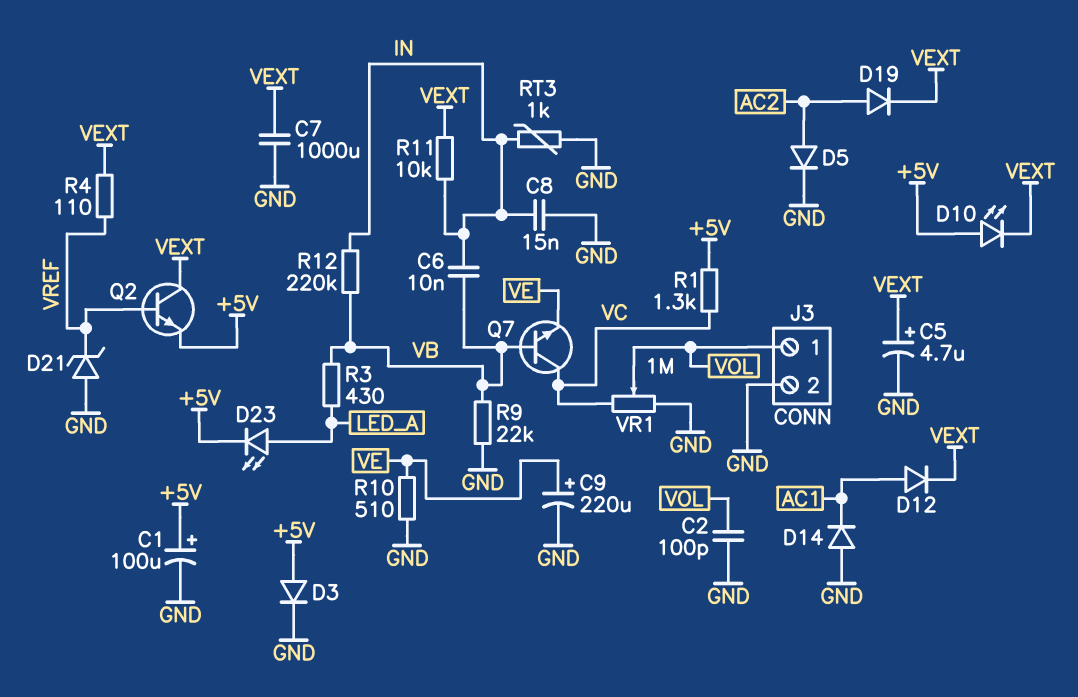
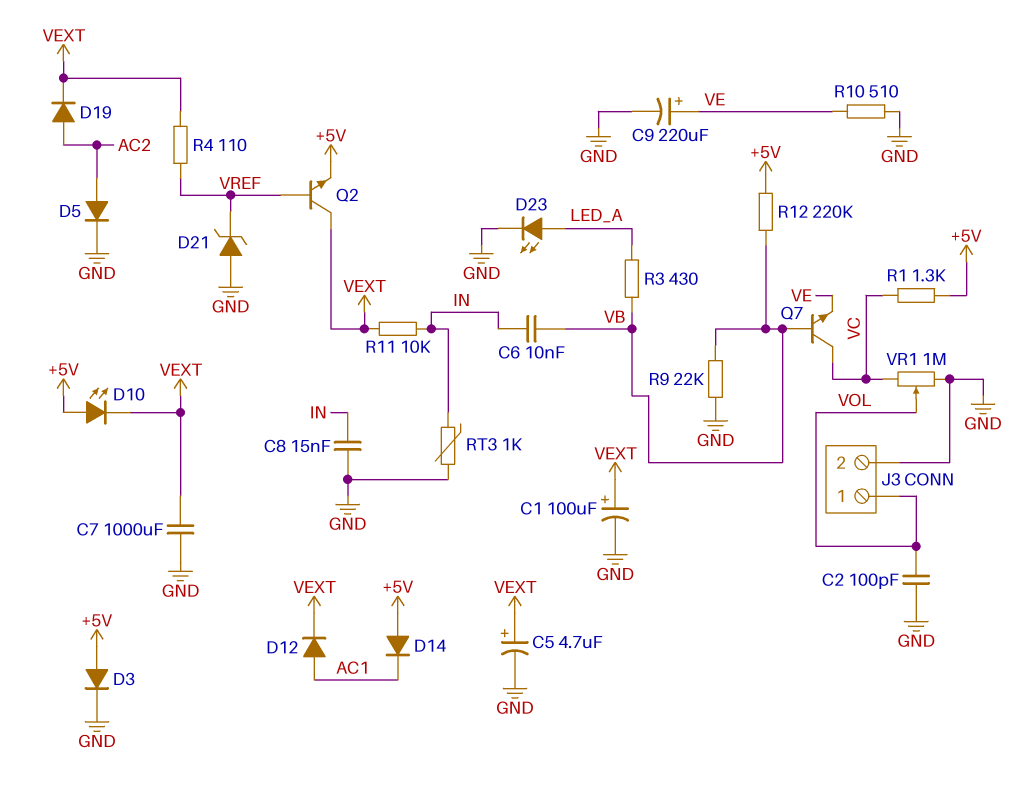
C1: 100uF (plus +5V, minus GND) -> 100uF (plus VEXT, minus GND)
D14: diode (A GND, K AC1) -> diode (A +5V, K AC1)
D23: LED (A LED_A, K +5V) -> LED (A LED_A, K GND)
R12: 220k (IN, VB) -> 220k (+5V, VB)

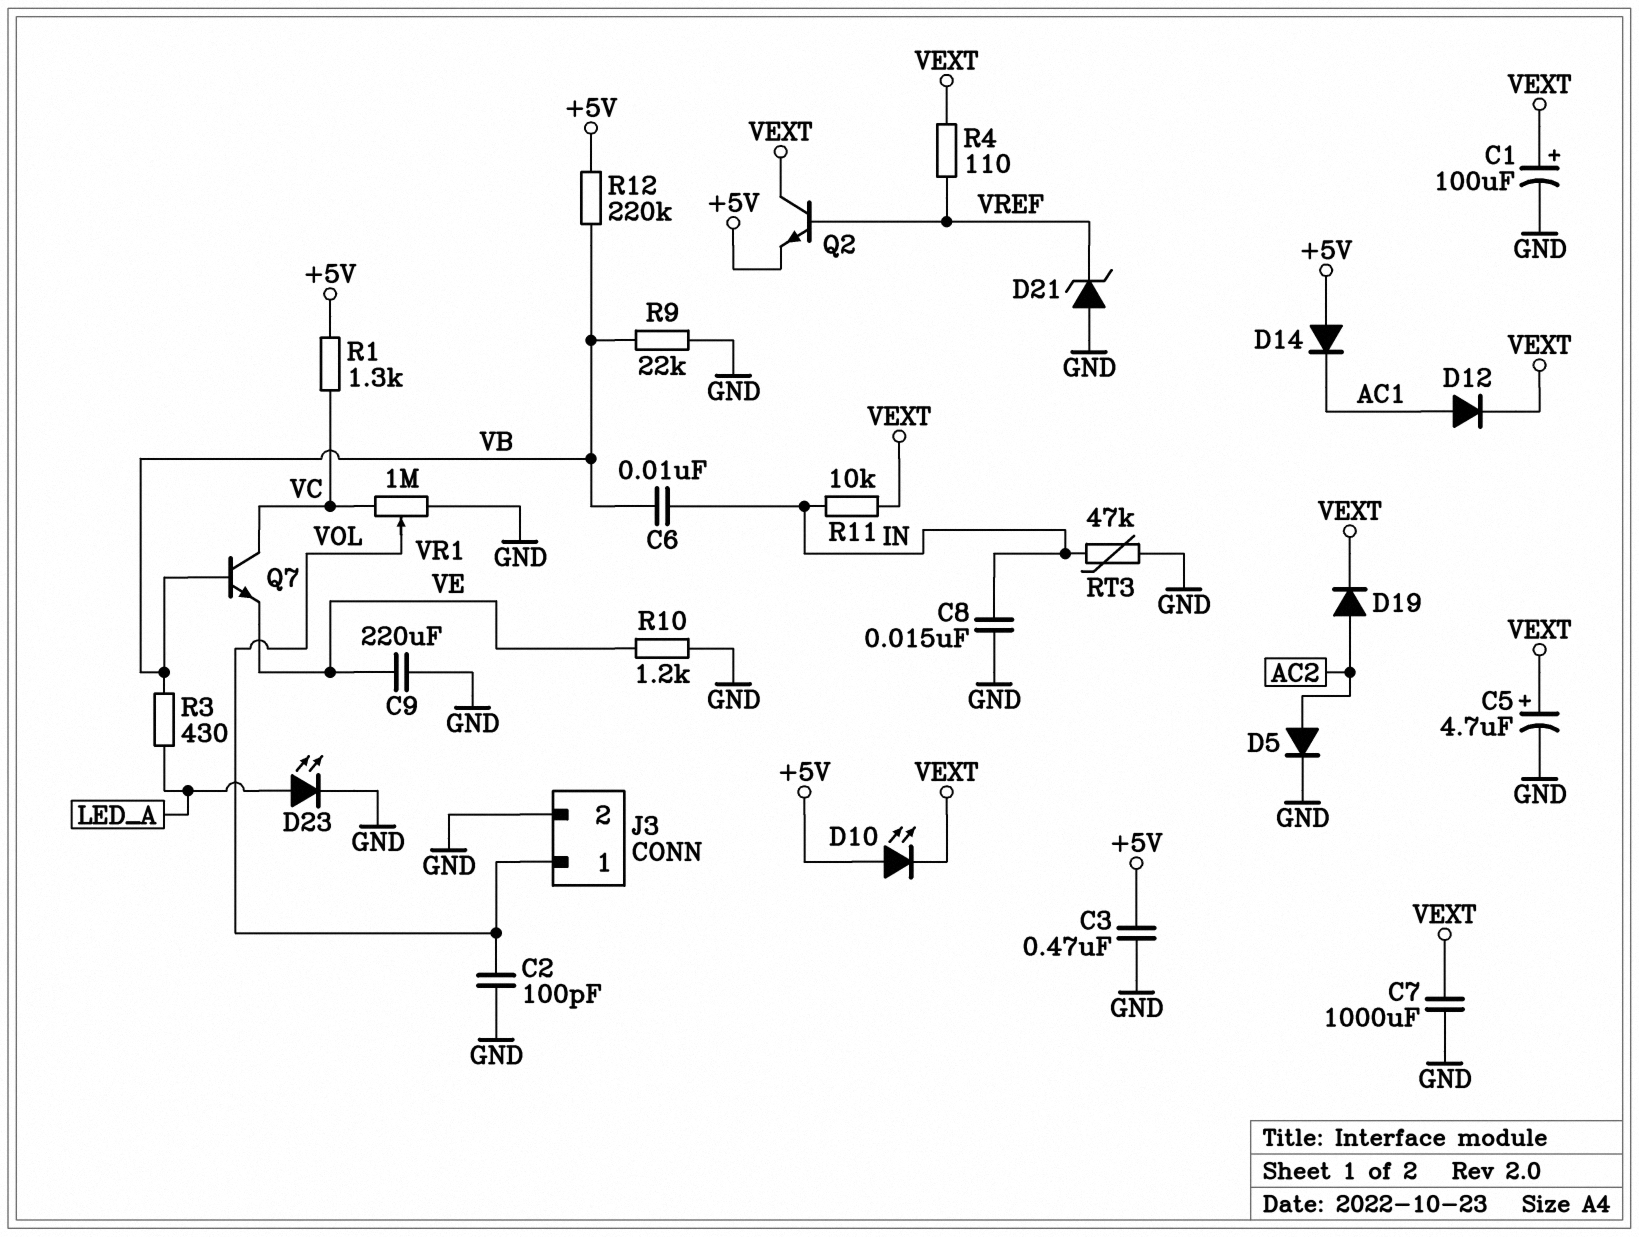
C3: none -> 470nF (+5V, GND)
C9: 220uF (plus VE, minus GND) -> 220uF (GND, VE)
D3: diode (A +5V, K GND) -> none
R10: 510 (GND, VE) -> 1.2k (GND, VE)
RT3: 1k (GND, IN) -> 47k (GND, IN)

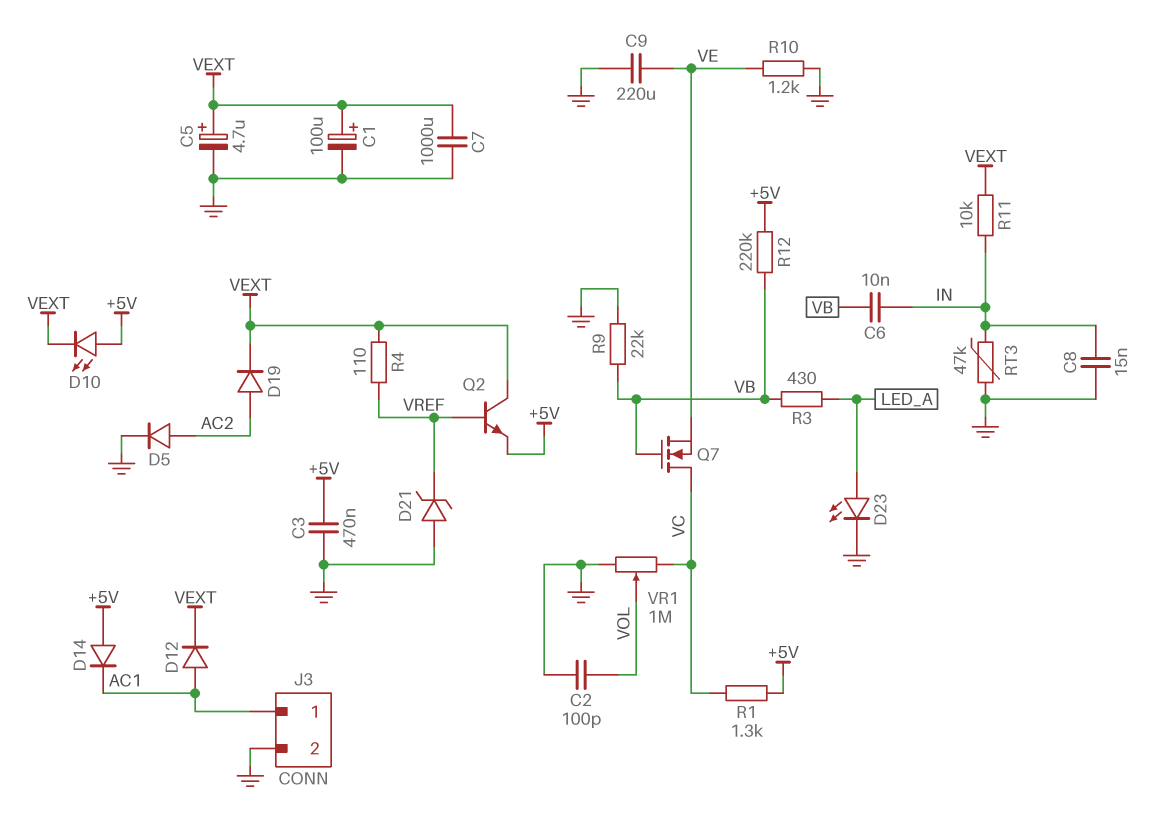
J3 pin 1: VOL -> AC1
Q7: NPN (B VB, C VC, E VE) -> NMOS (G VB, D VC, S VE)

